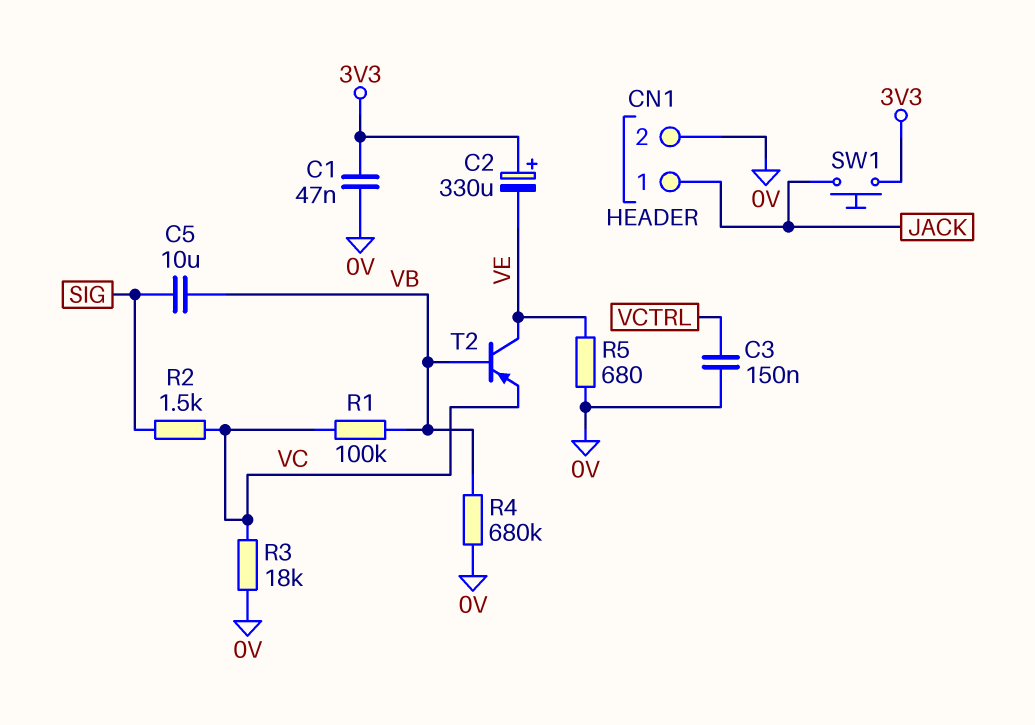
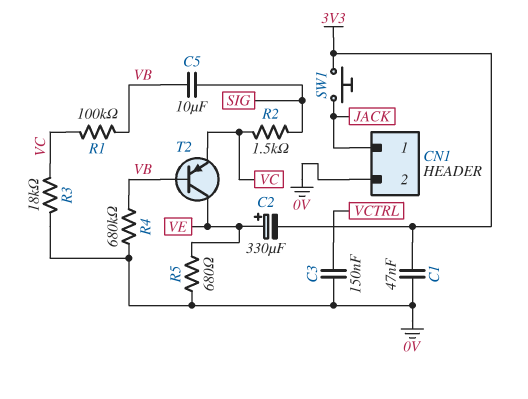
C2: 330uF (plus 3V3, minus VE) -> 330uF (plus VE, minus 3V3)

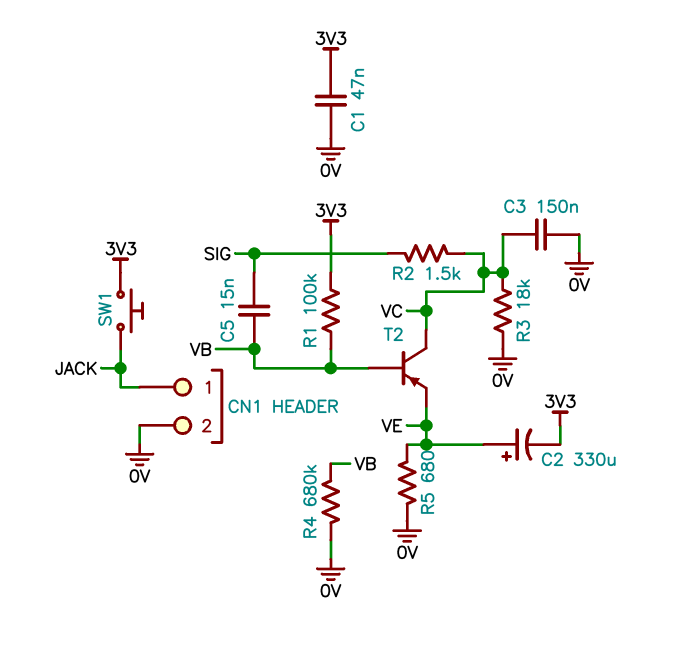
C3: 150nF (0V, VCTRL) -> 150nF (0V, VC)
C5: 10uF (SIG, VB) -> 15nF (SIG, VB)
R1: 100k (VB, VC) -> 100k (3V3, VB)
T2: PNP (B VB, C VE, E VC) -> PNP (B VB, C VC, E VE)

